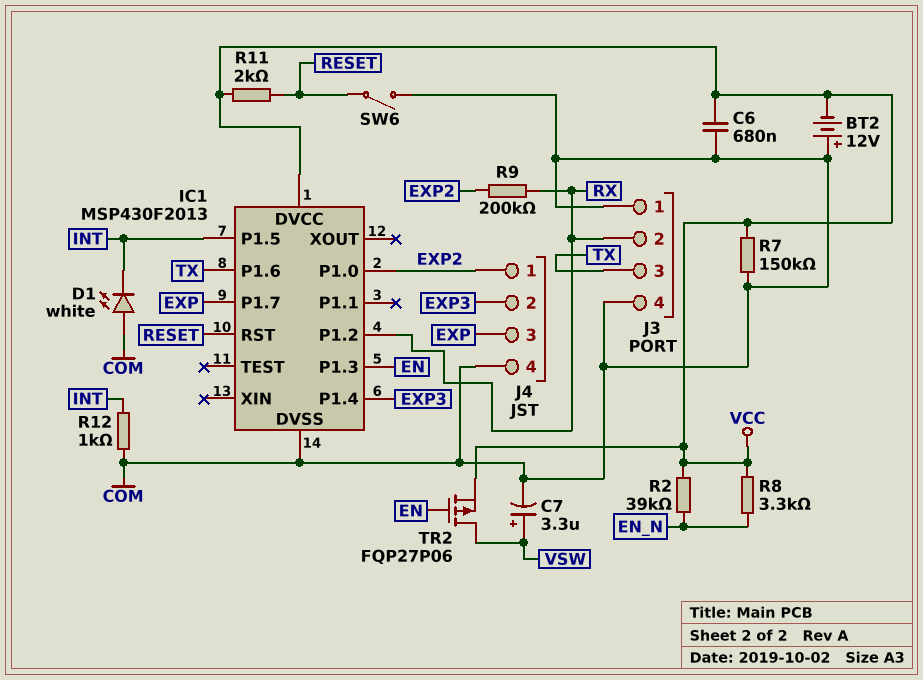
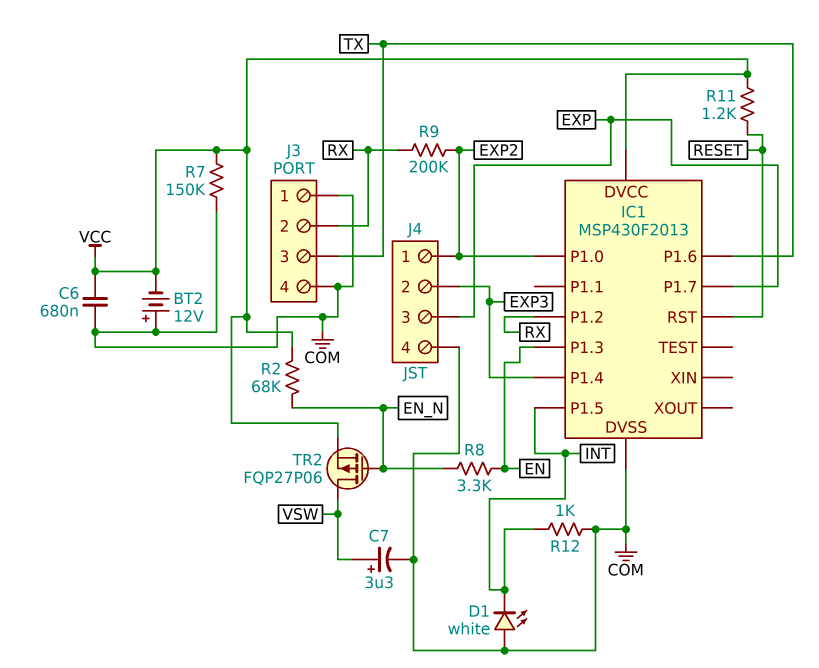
R2: 39k (EN_N, VCC) -> 68k (EN_N, VCC)
R8: 3.3k (EN_N, VCC) -> 3.3k (EN, EN_N)
R11: 2k (RESET, VCC) -> 1.2k (RESET, VCC)
SW6: switch (COM, RESET) -> none
TR2: PMOS FQP27P06 (G EN, D VSW, S VCC) -> PMOS FQP27P06 (G EN_N, D VSW, S VCC)

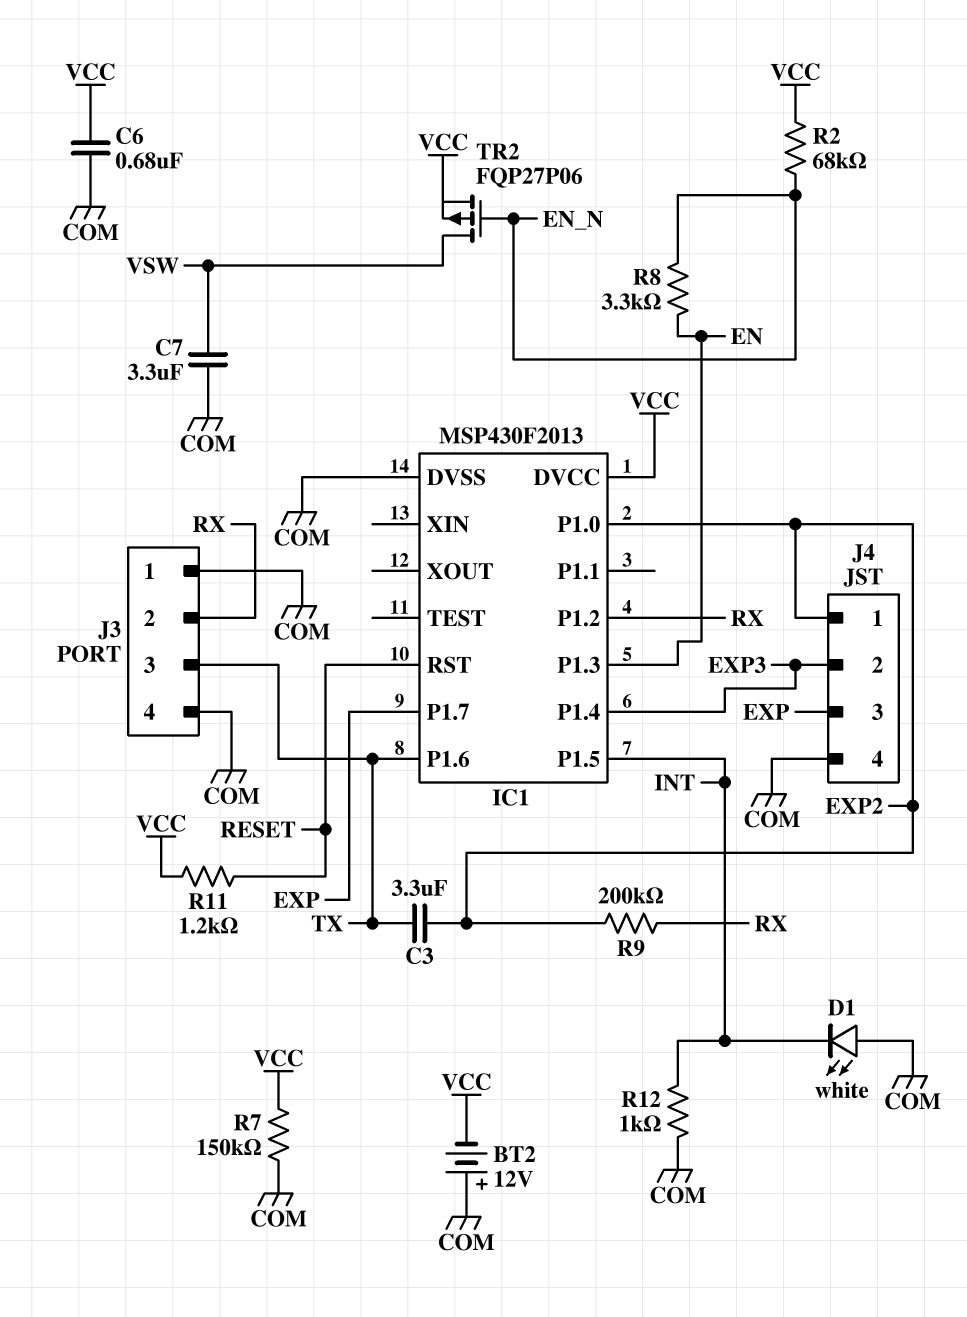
C3: none -> 3.3uF (EXP2, TX)
C7: 3.3uF (plus VSW, minus COM) -> 3.3uF (COM, VSW)

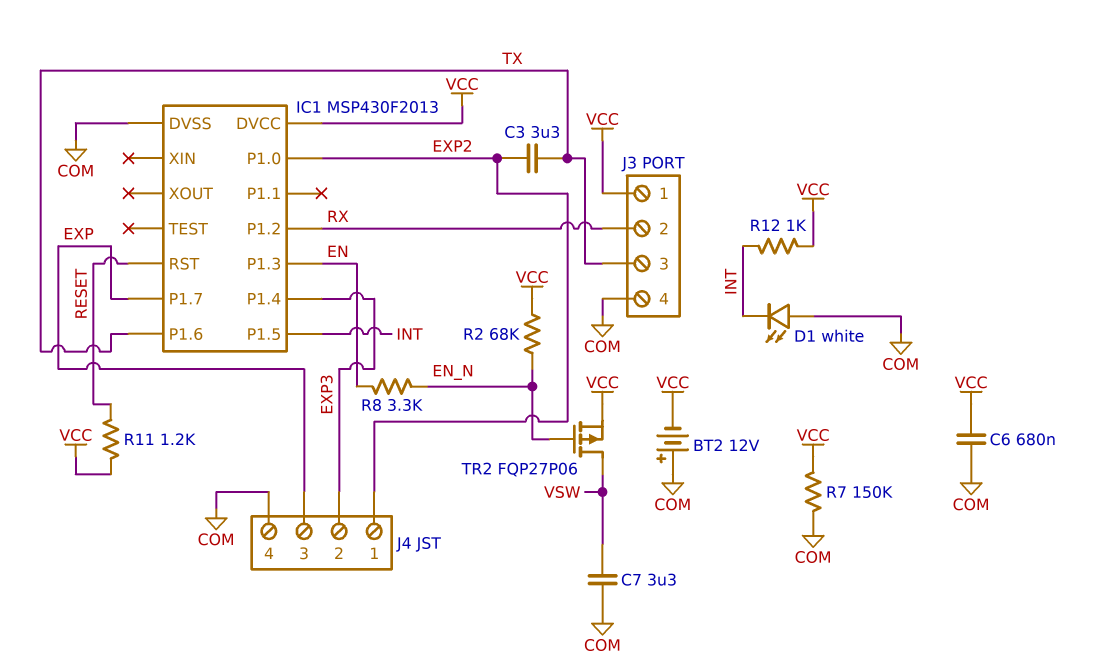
J3 pin 1: COM -> VCC
R9: 200k (EXP2, RX) -> none
R12: 1k (COM, INT) -> 1k (INT, VCC)

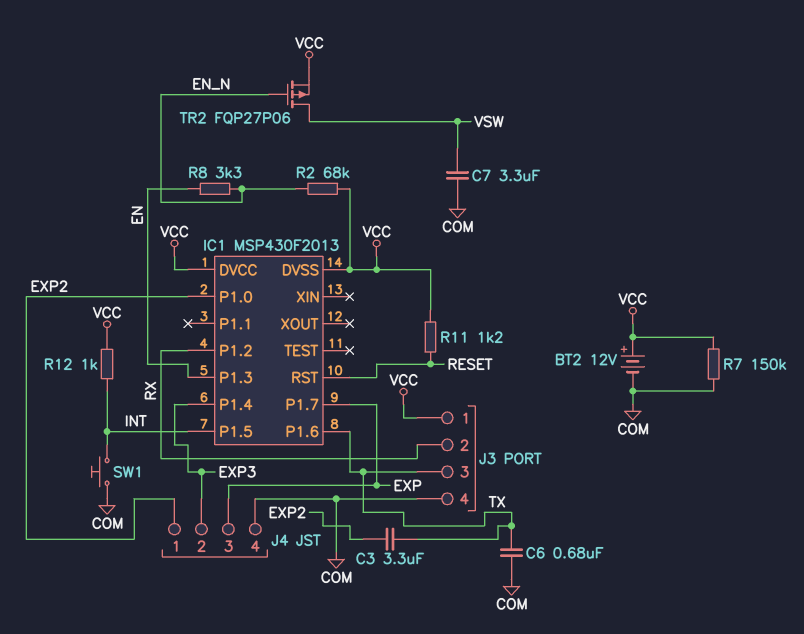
BT2: 12V (plus COM, minus VCC) -> 12V (plus VCC, minus COM)
C6: 680nF (COM, VCC) -> 680nF (COM, TX)
D1: LED white (A COM, K INT) -> none
IC1 pin DVSS: COM -> VCC
SW1: none -> button (COM, INT)

